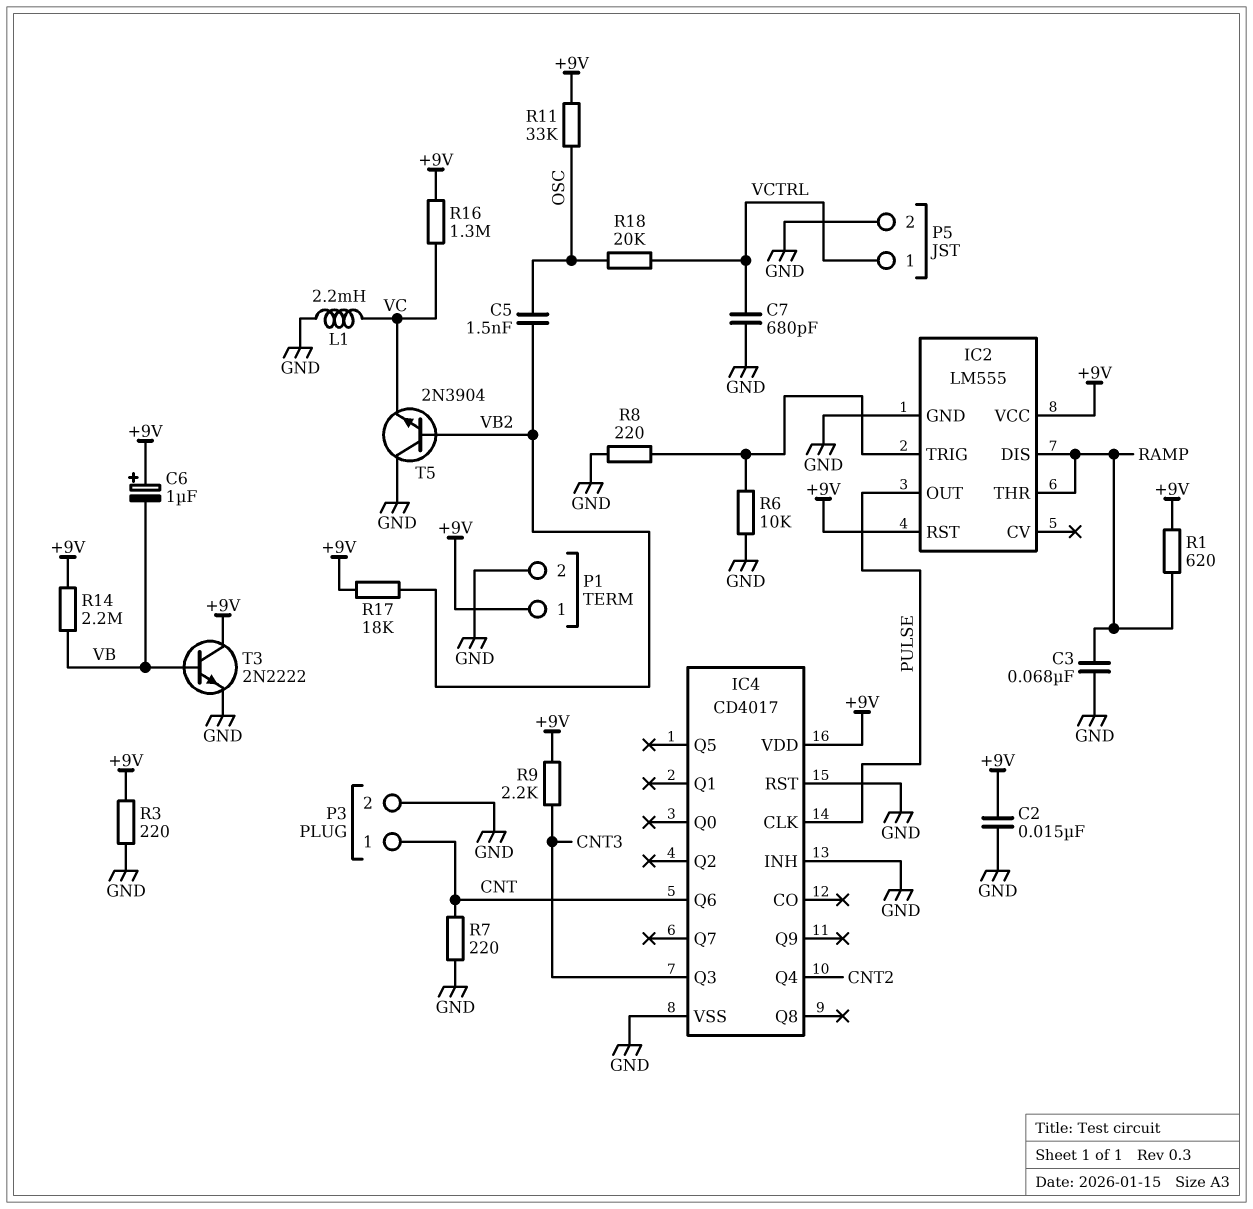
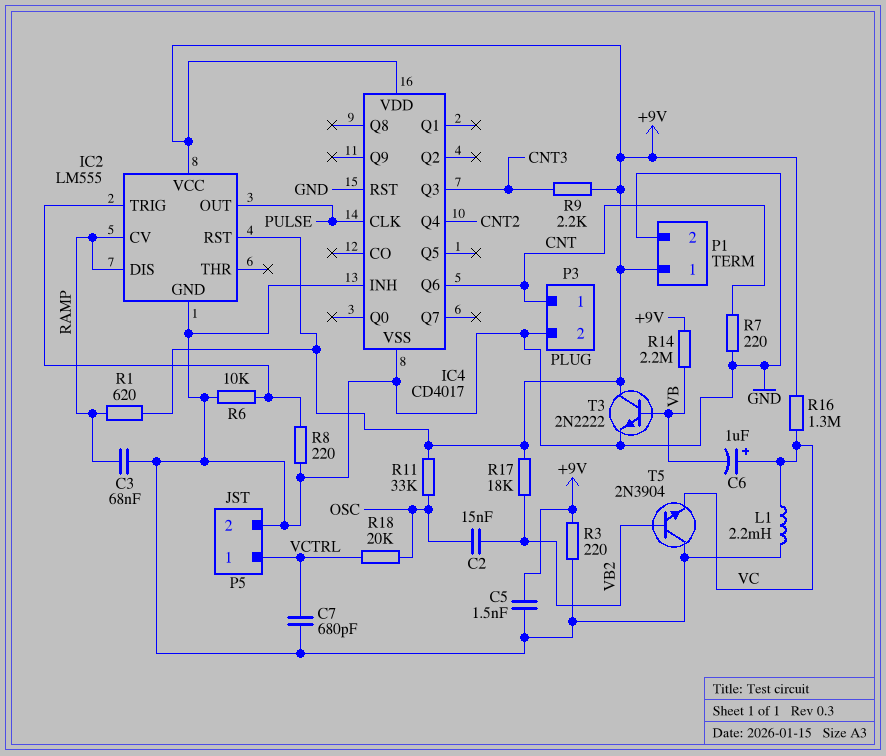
C2: 15nF (+9V, GND) -> 15nF (OSC, VB2)
C5: 1.5nF (OSC, VB2) -> 1.5nF (+9V, GND)
C6: 1uF (plus +9V, minus VB) -> 1uF (plus VC, minus VB)
IC2 pin CV: none -> RAMP
IC2 pin THR: RAMP -> none

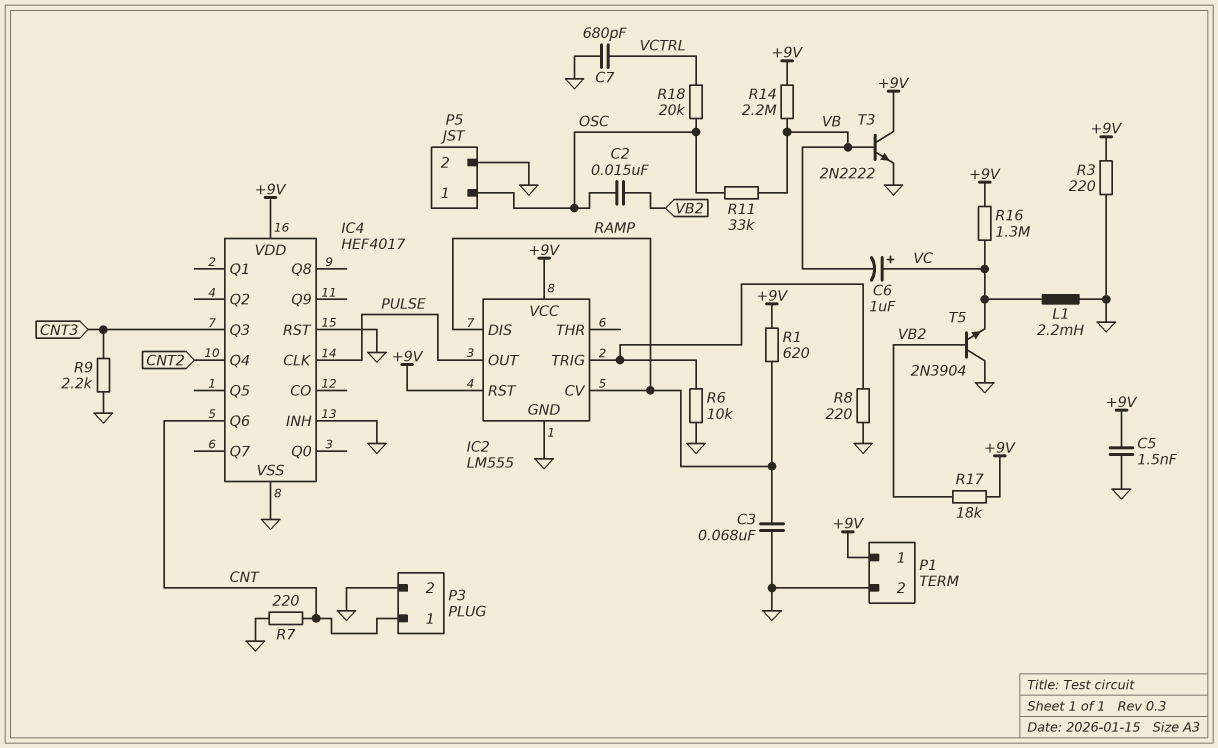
IC4: CD4017 -> HEF4017
P5 pin 1: VCTRL -> OSC
R9: 2.2k (+9V, CNT3) -> 2.2k (CNT3, GND)
R11: 33k (+9V, OSC) -> 33k (OSC, VB)

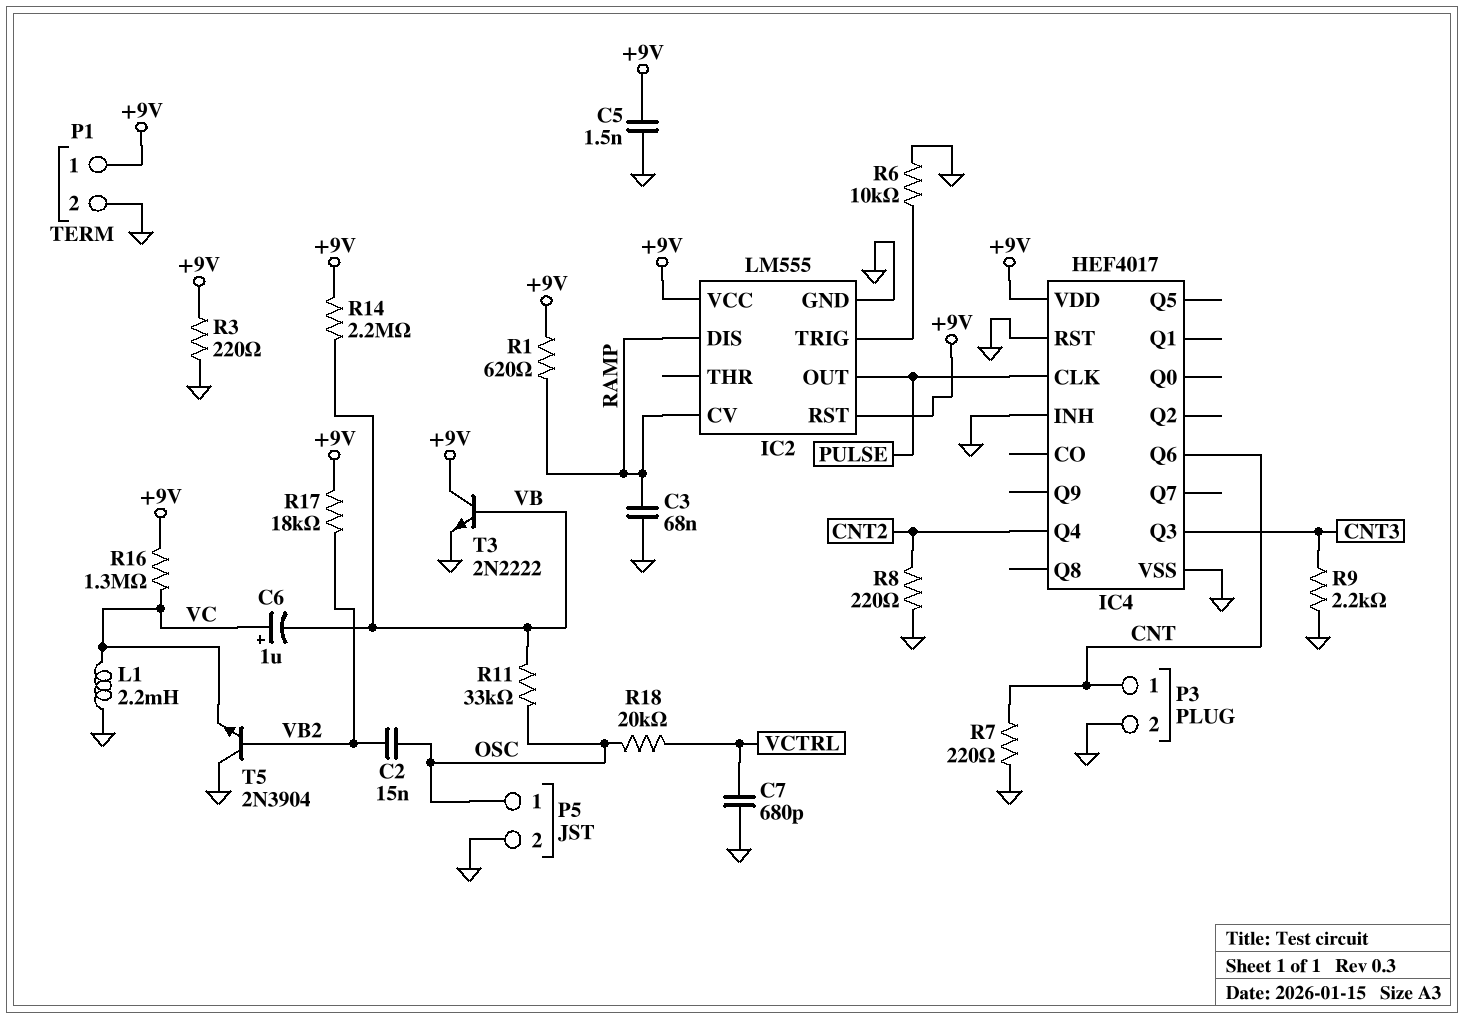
R8: 220 (GND, IC2/TRIG) -> 220 (CNT2, GND)

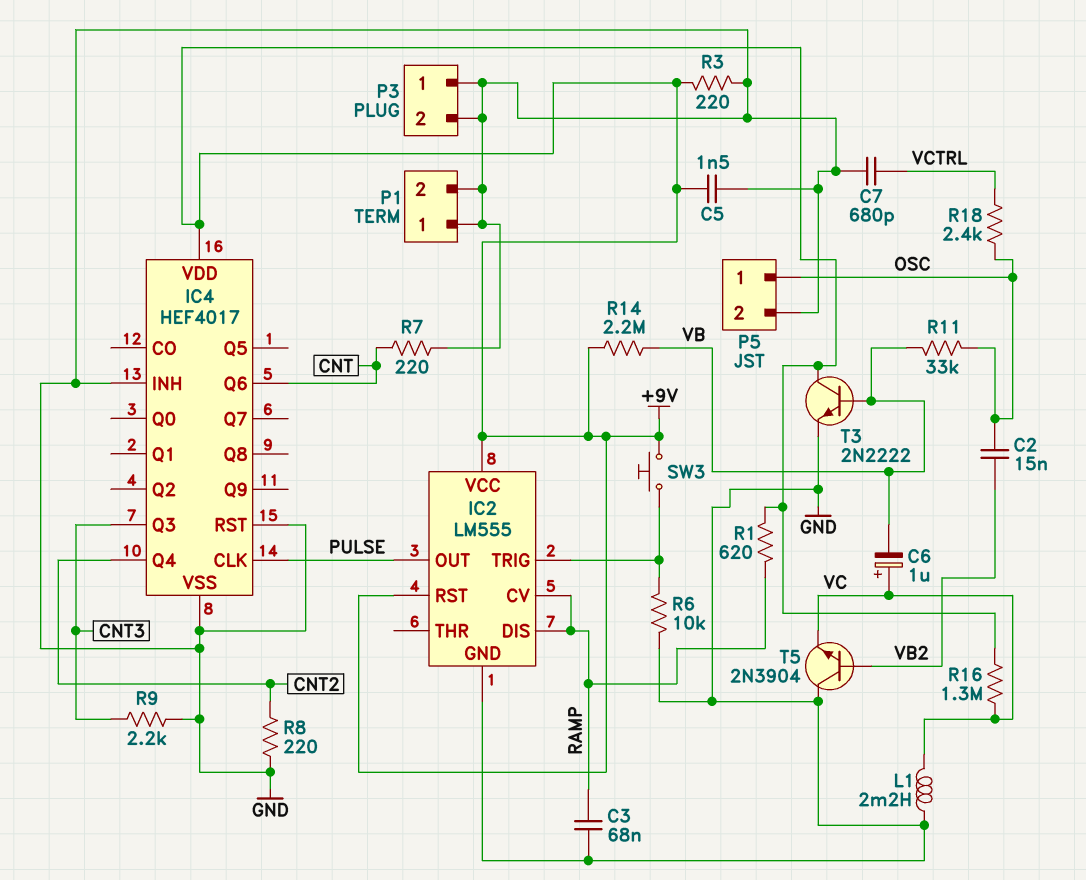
P1 pin 1: +9V -> GND
P3 pin 1: CNT -> GND
R17: 18k (+9V, VB2) -> none
R18: 20k (OSC, VCTRL) -> 2.4k (OSC, VCTRL)
SW3: none -> button (+9V, IC2/TRIG)

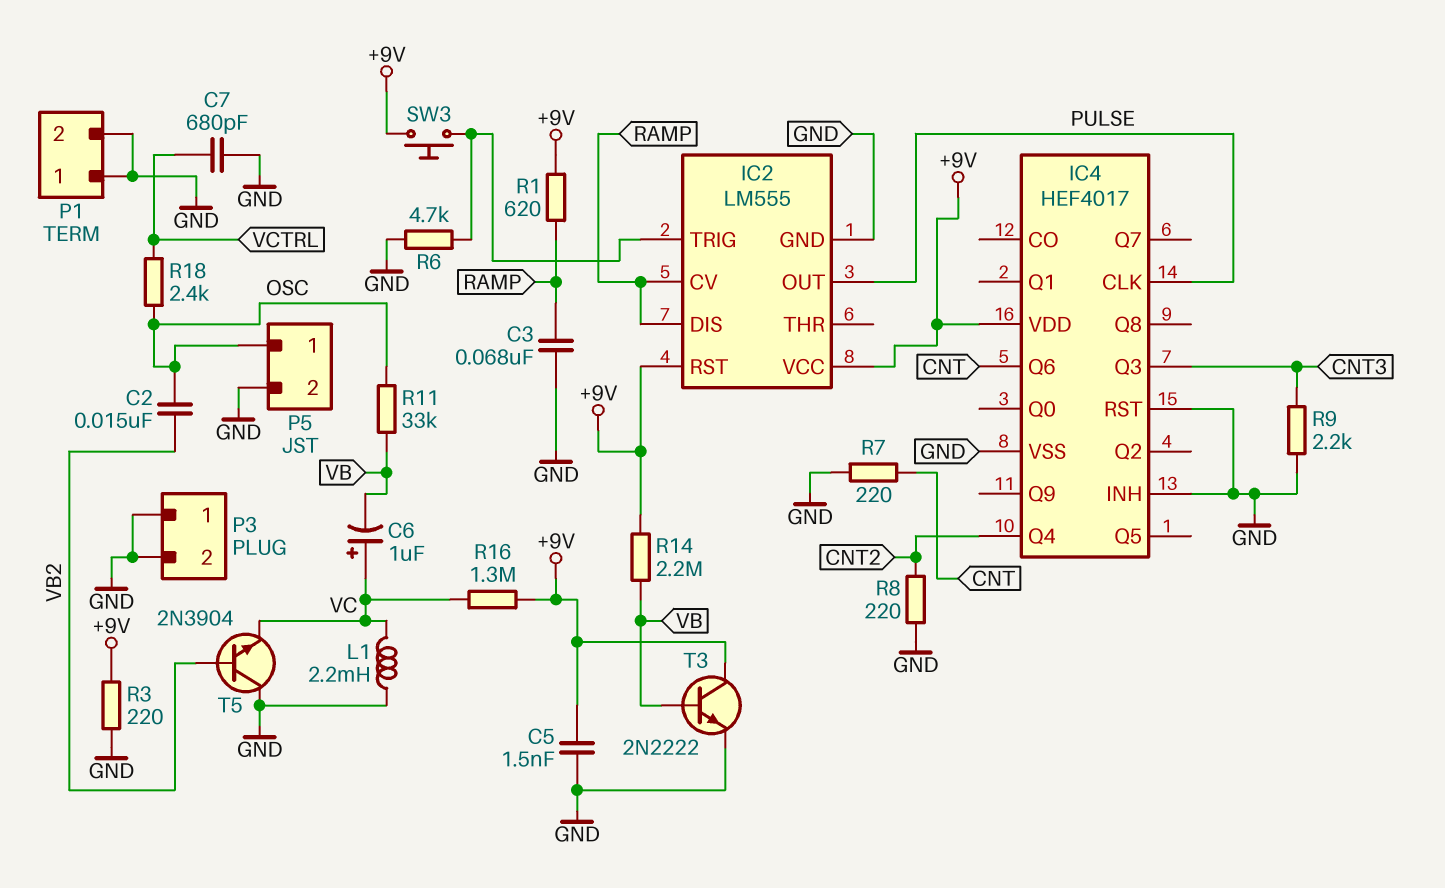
R6: 10k (GND, IC2/TRIG) -> 4.7k (GND, IC2/TRIG)

